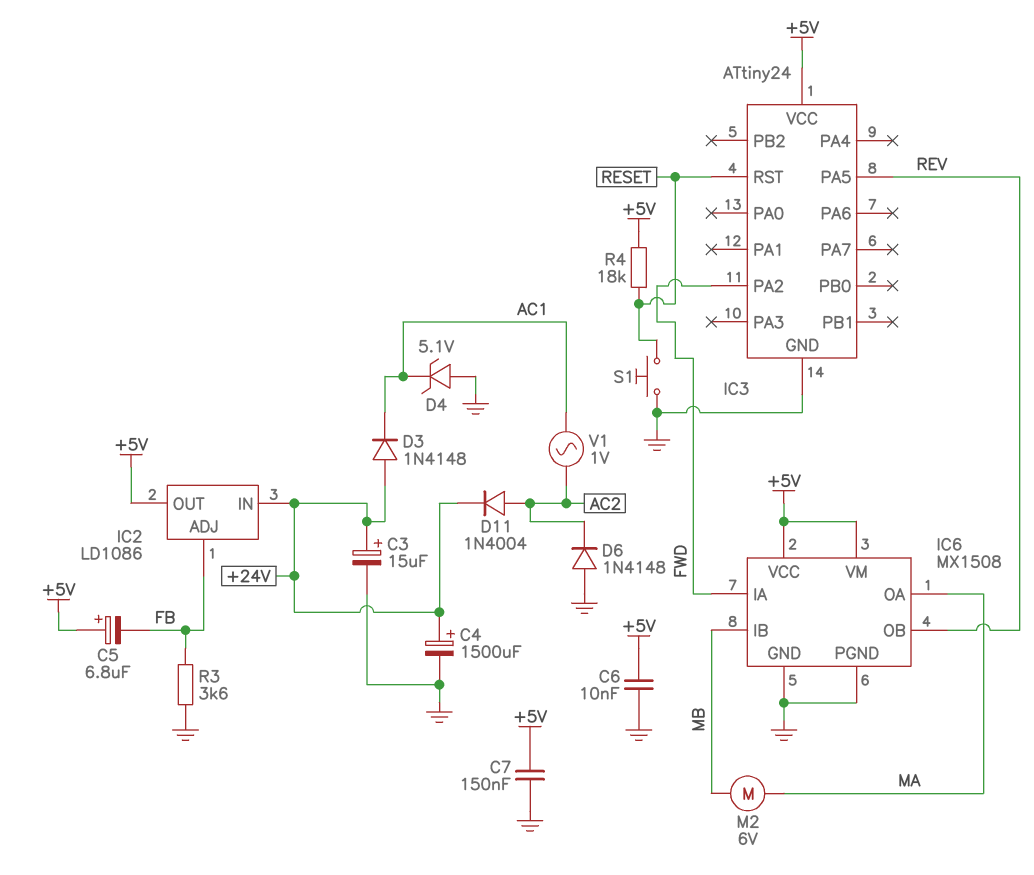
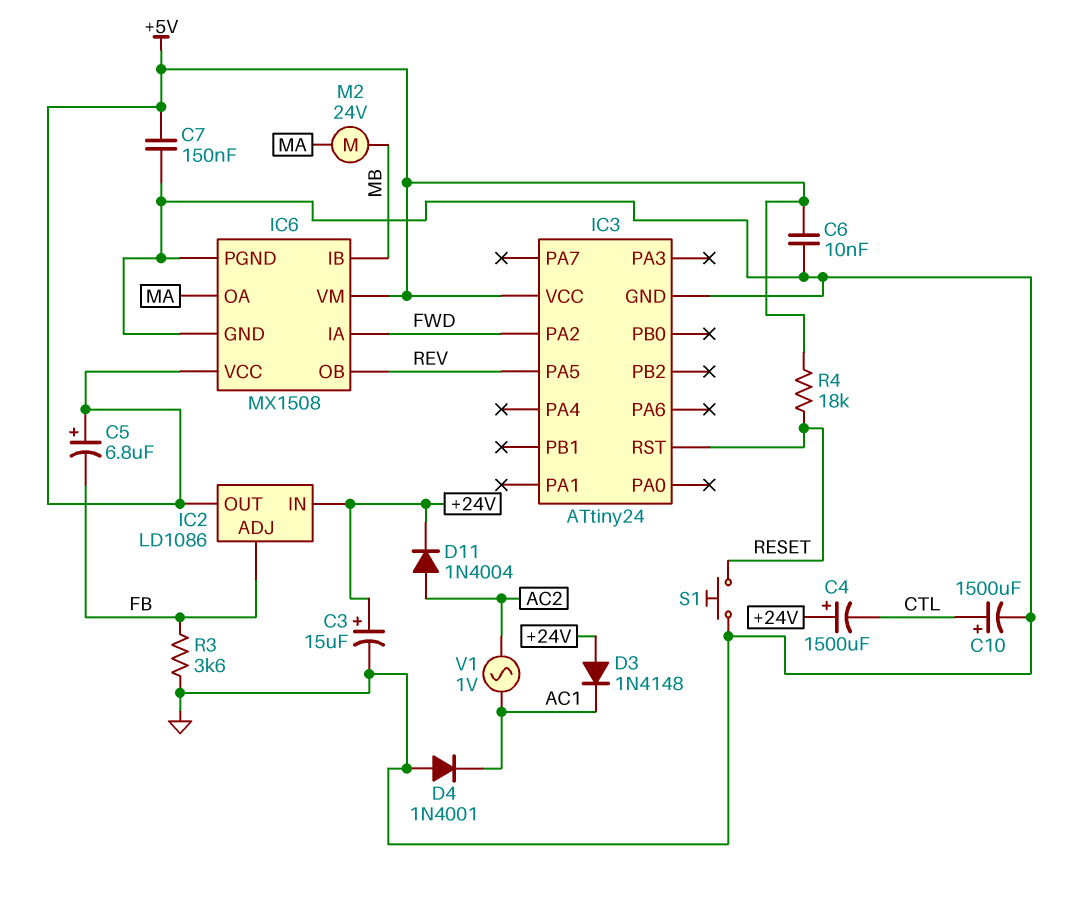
C4: 1500uF (plus +24V, minus GND) -> 1500uF (plus +24V, minus CTL)
C10: none -> 1500uF (plus CTL, minus GND)
D4: zener 5.1V (A GND, K AC1) -> diode 1N4001 (A GND, K AC1)
D6: diode 1N4148 (A GND, K AC2) -> none
M2: motor 6V (MA, MB) -> motor 24V (MA, MB)

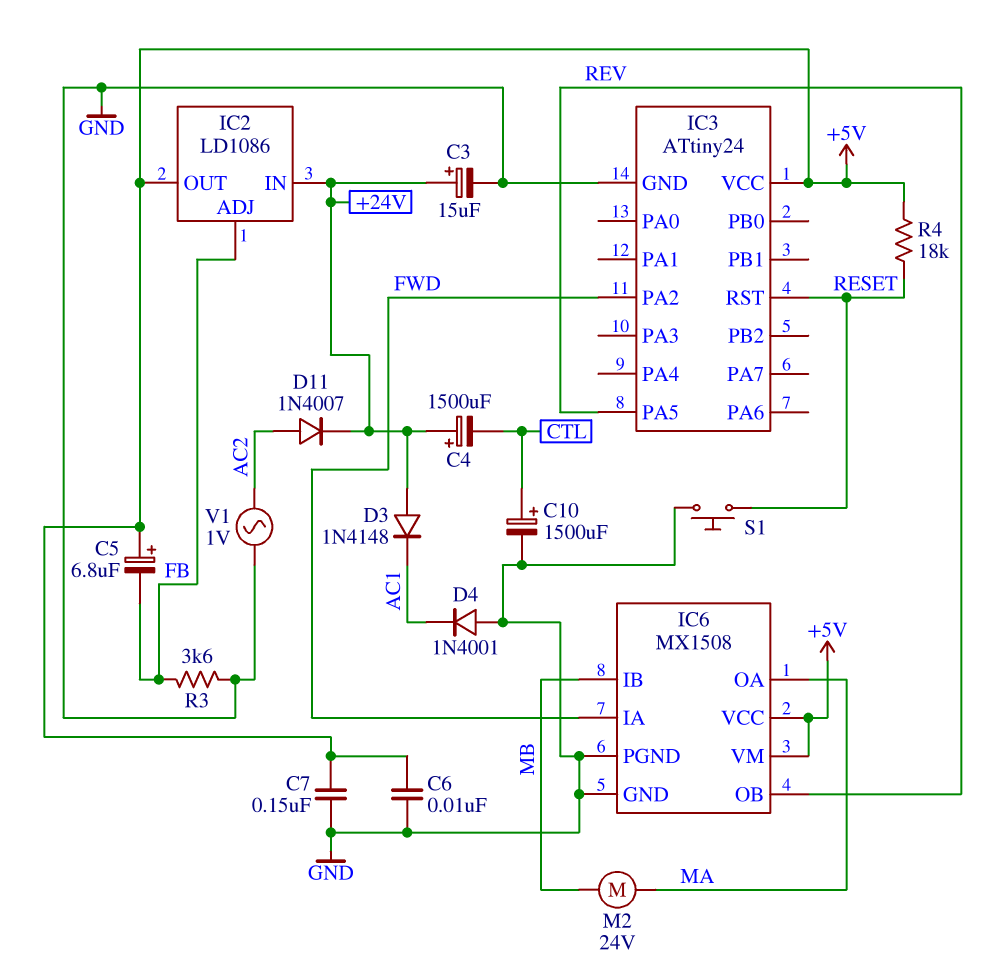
D11: diode 1N4004 (A AC2, K +24V) -> diode 1N4007 (A AC2, K +24V)
V1: AC 1V (AC1, AC2) -> AC 1V (AC2, GND)

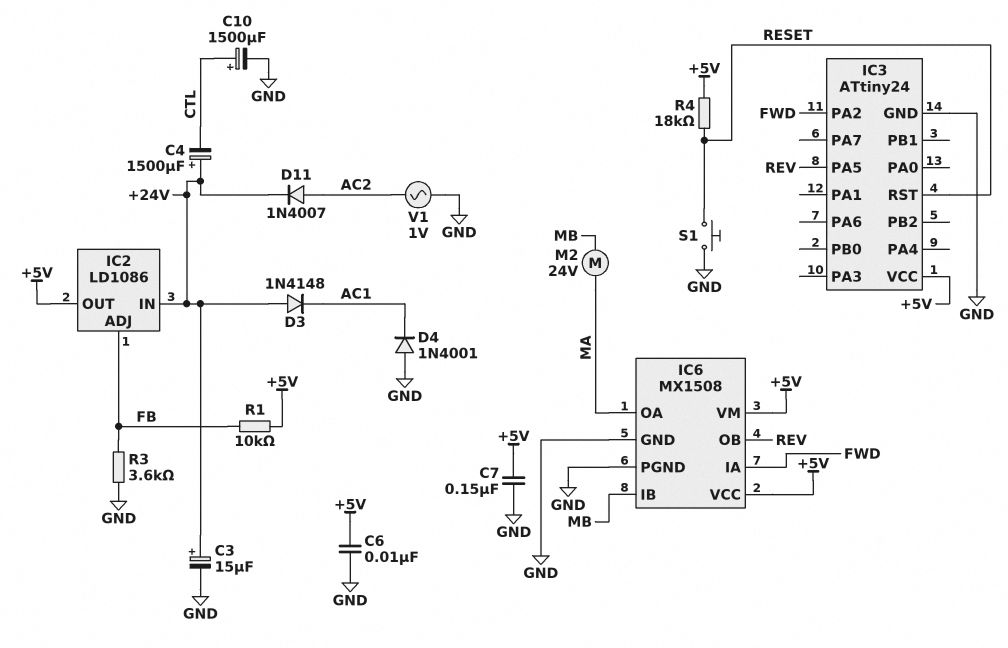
C5: 6.8uF (plus +5V, minus FB) -> none
R1: none -> 10k (+5V, FB)

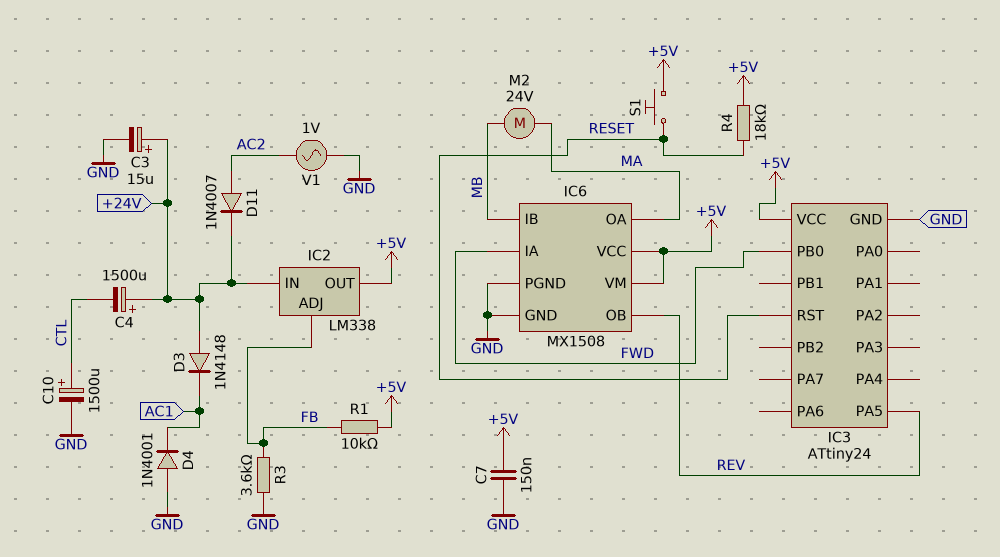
C6: 10nF (+5V, GND) -> none
IC2: LD1086 -> LM338
IC3 pin PA2: FWD -> none
IC3 pin PB0: none -> FWD
S1: button (GND, RESET) -> button (+5V, RESET)

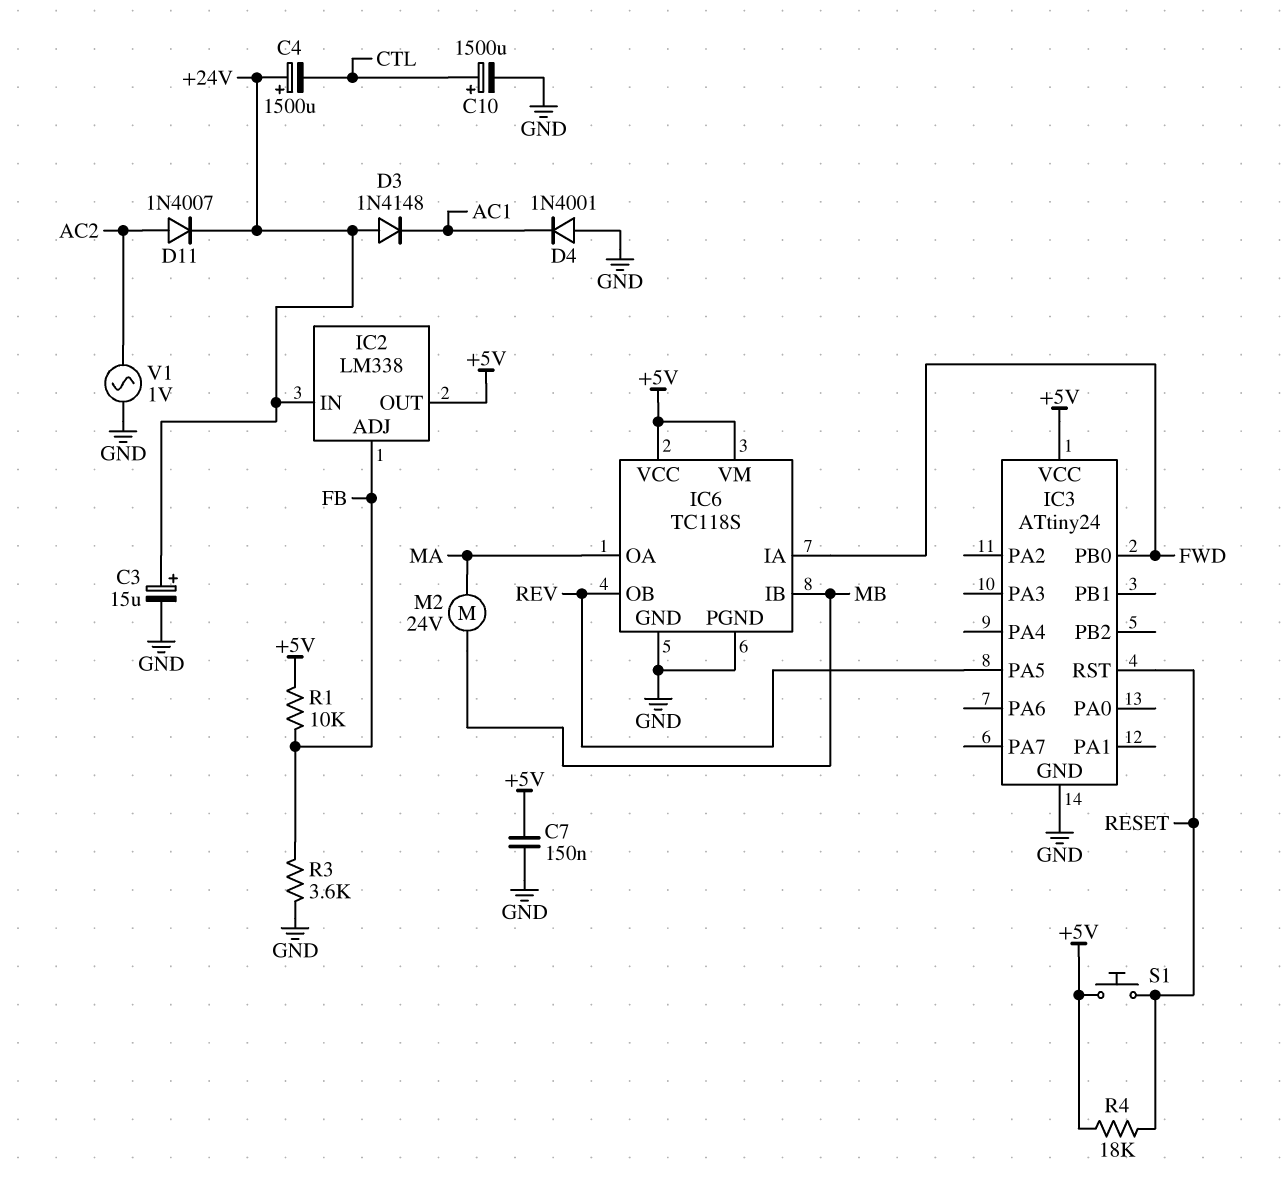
IC6: MX1508 -> TC118S

